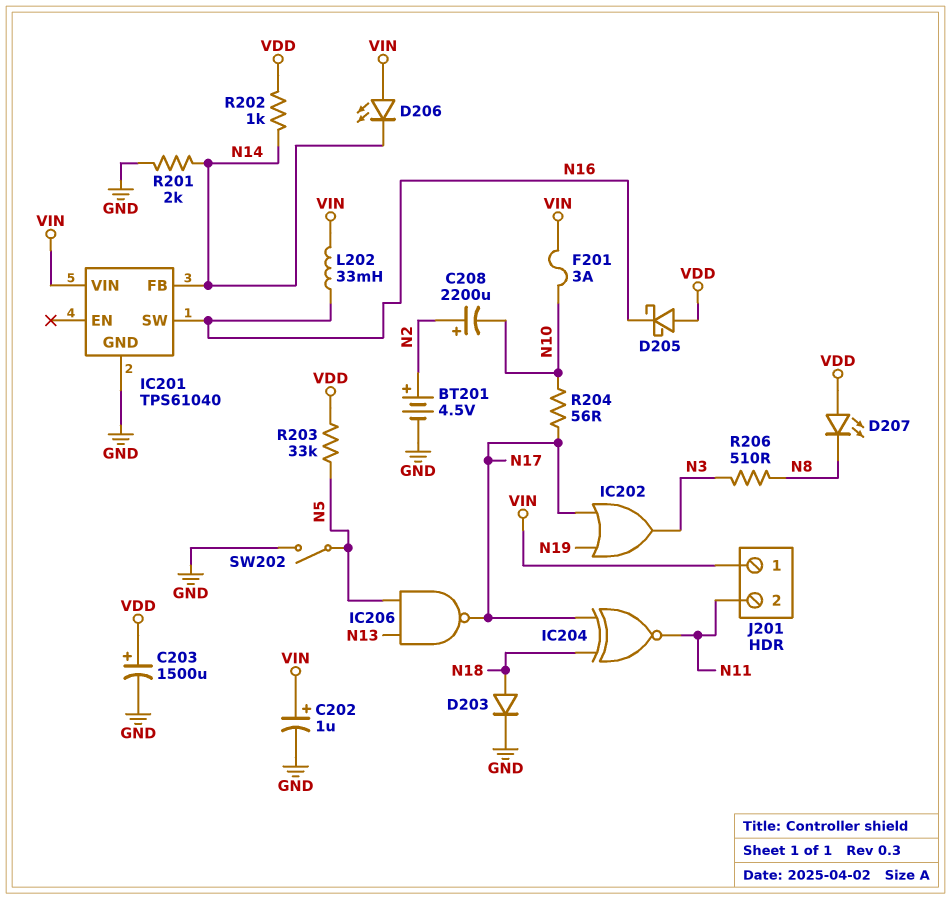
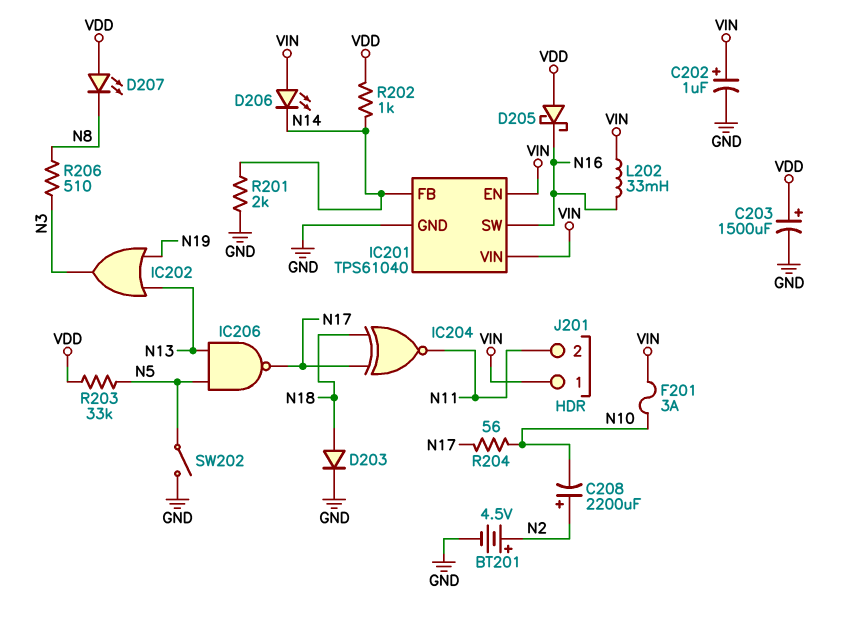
IC201 pin EN: none -> VIN
IC202: OR (in N17, in N19, out N3) -> OR (in N13, in N19, out N3)

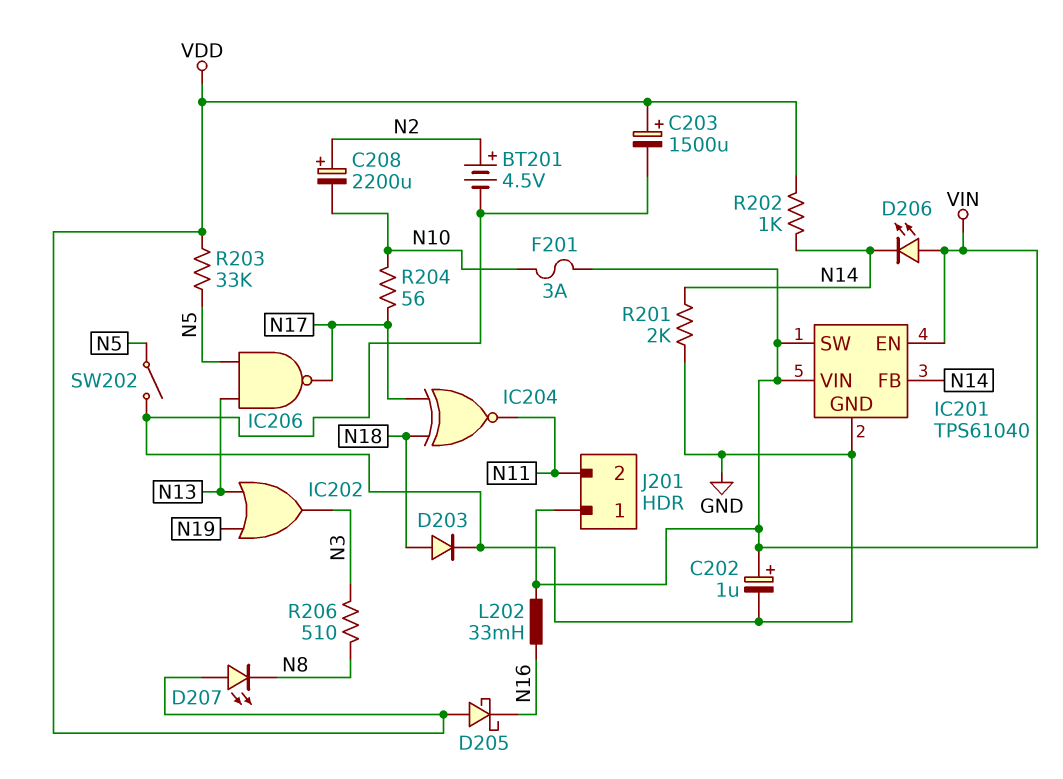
IC201 pin SW: N16 -> VIN

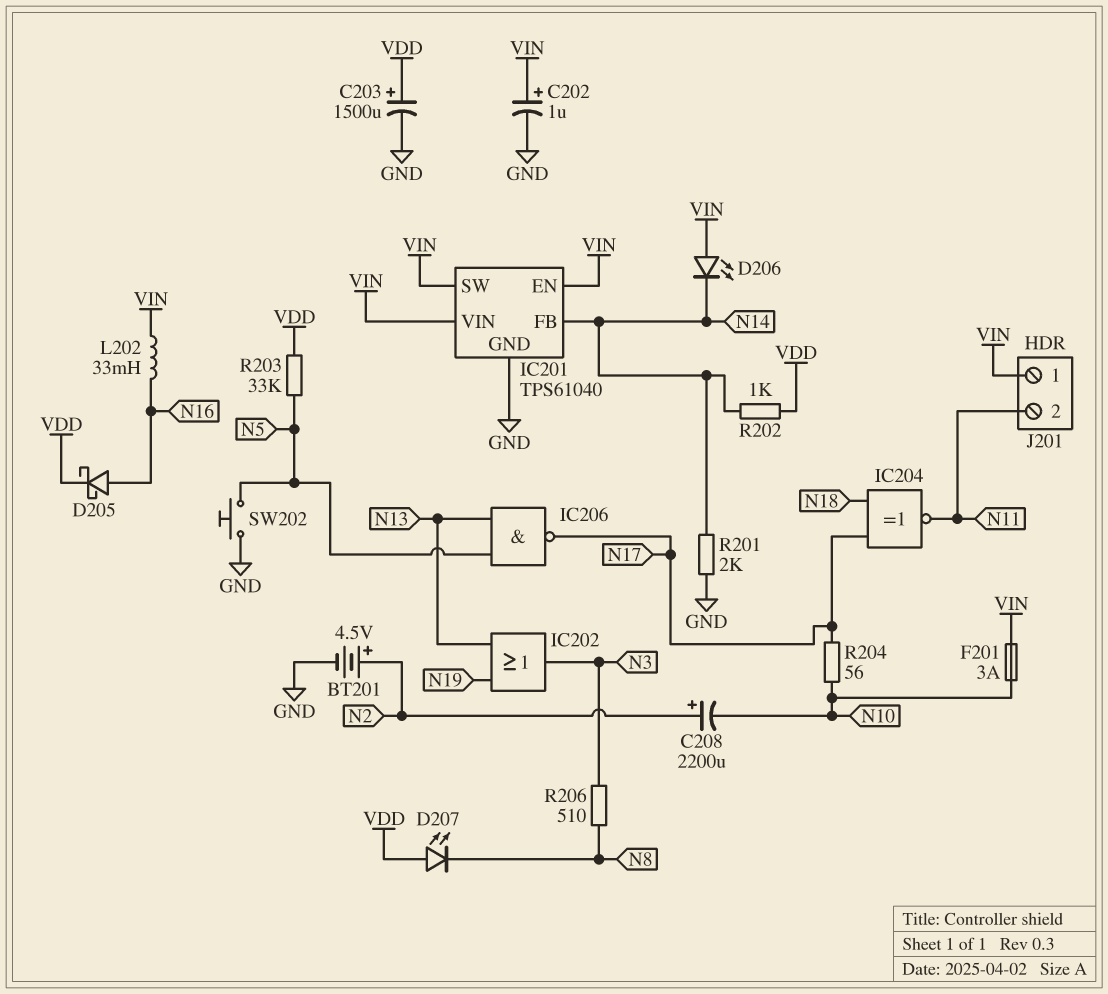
D203: diode (A N18, K GND) -> none
D205: schottky (A VDD, K N16) -> schottky (A N16, K VDD)
SW202: switch (GND, N5) -> button (GND, N5)

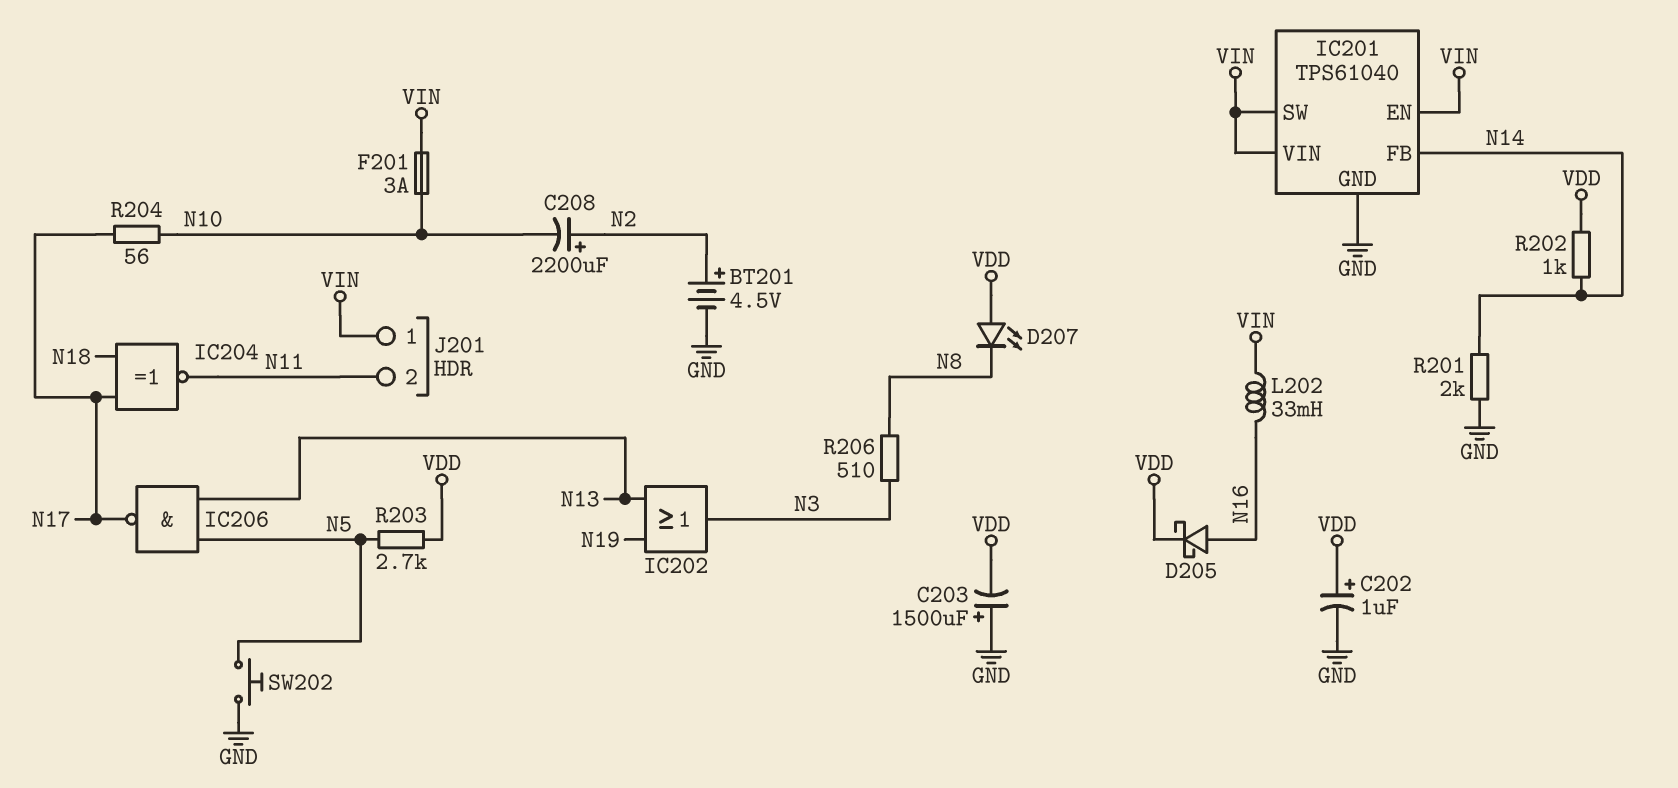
C202: 1uF (plus VIN, minus GND) -> 1uF (plus VDD, minus GND)
C203: 1500uF (plus VDD, minus GND) -> 1500uF (plus GND, minus VDD)
D206: LED (A VIN, K N14) -> none
R203: 33k (N5, VDD) -> 2.7k (N5, VDD)

